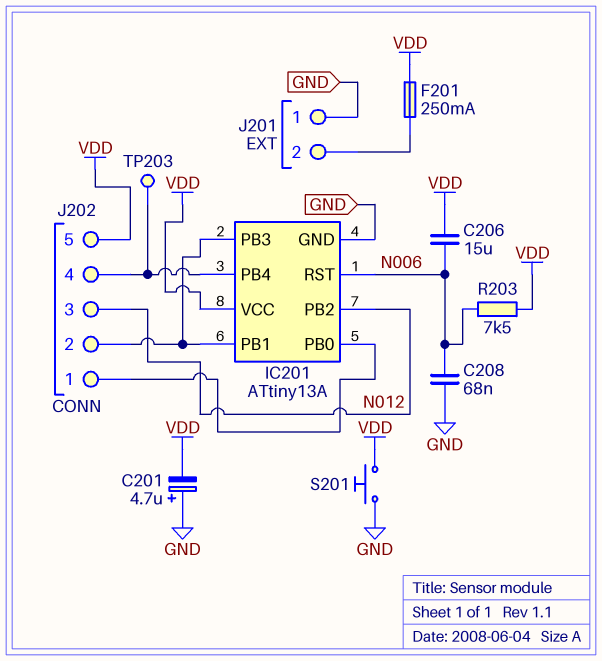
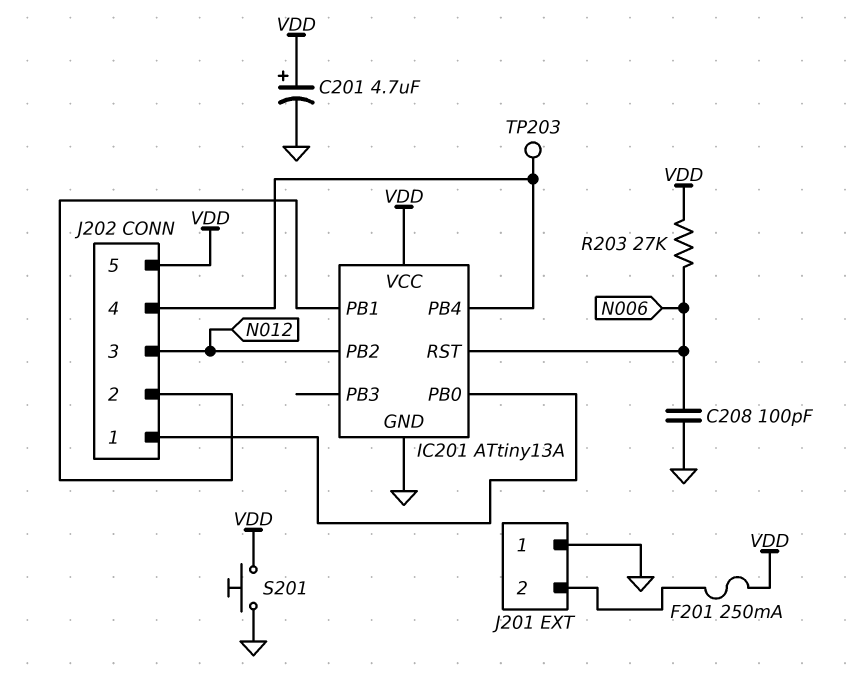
C201: 4.7uF (plus GND, minus VDD) -> 4.7uF (plus VDD, minus GND)
C206: 15uF (N006, VDD) -> none
C208: 68nF (GND, N006) -> 100pF (GND, N006)
IC201 pin PB3: IC201/PB1 -> none
R203: 7.5k (N006, VDD) -> 27k (N006, VDD)

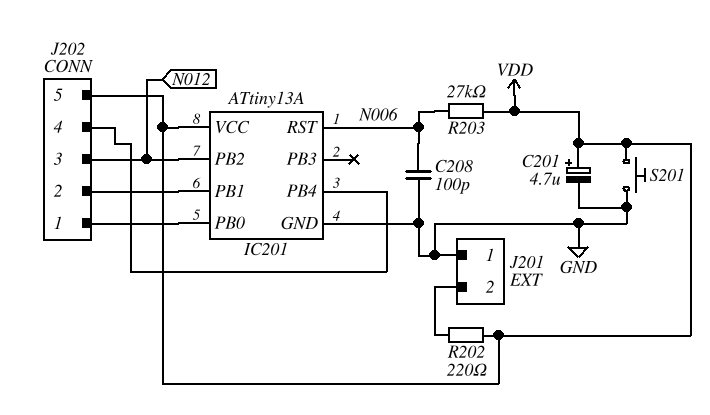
F201: 250mA (J201/2, VDD) -> none
R202: none -> 220 (J201/2, VDD)
TP203: test point (IC201/PB4) -> none

